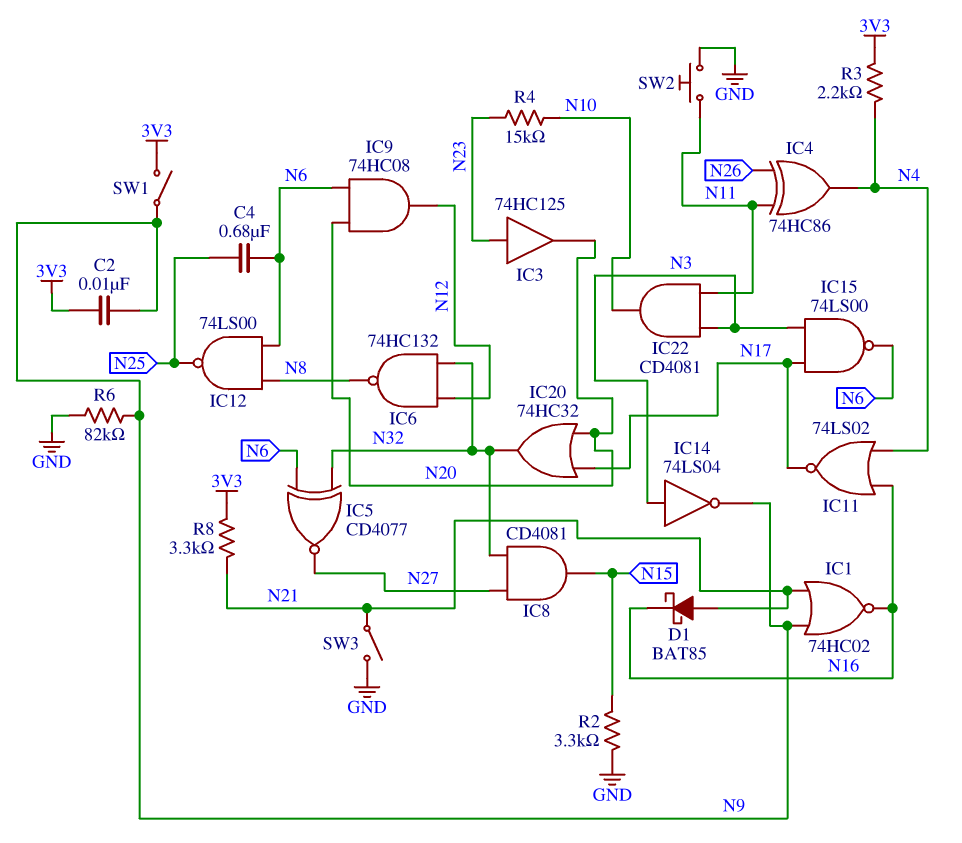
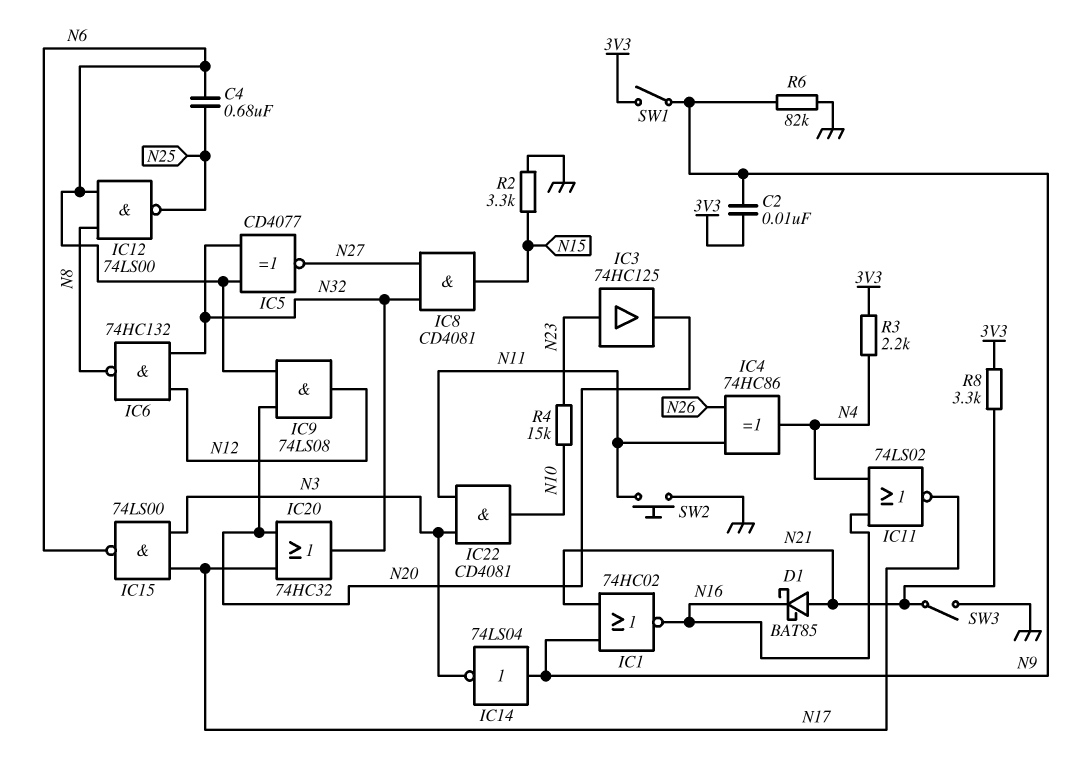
IC9: AND 74HC08 (in N6, in N20, out N12) -> AND 74LS08 (in N6, in N20, out N12)
IC14: NOT 74LS04 (in N3, out N9) -> NOT 74LS04 (in N9, out N3)

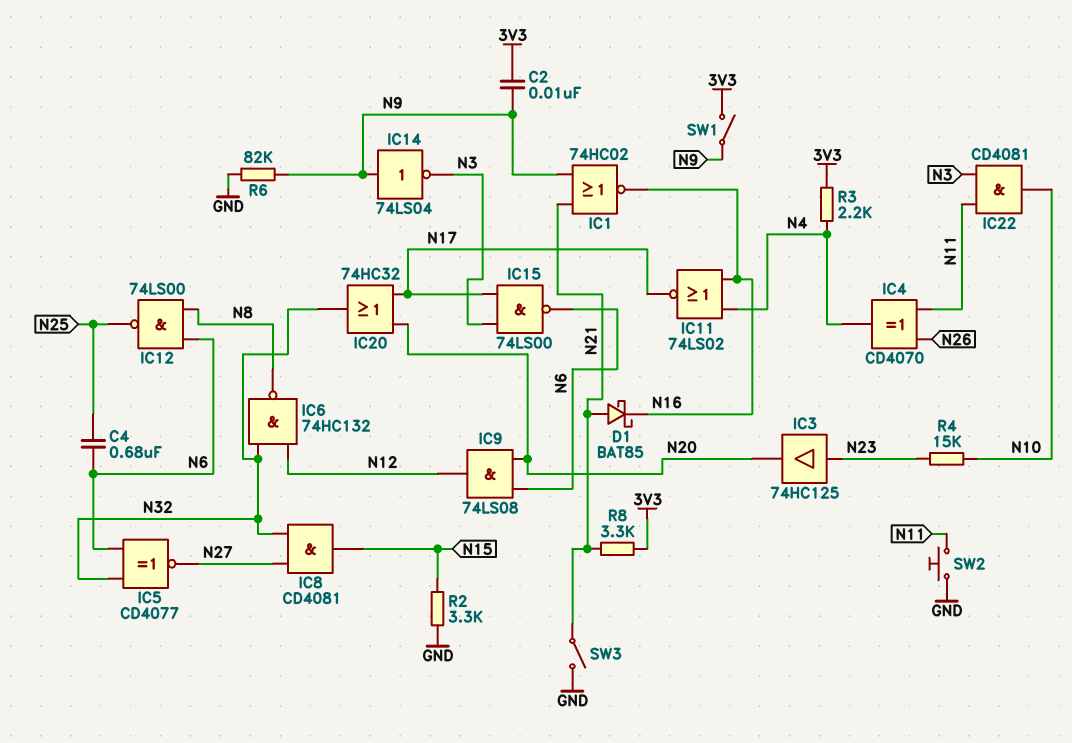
IC4: XOR 74HC86 (in N11, in N26, out N4) -> XOR CD4070 (in N11, in N26, out N4)

